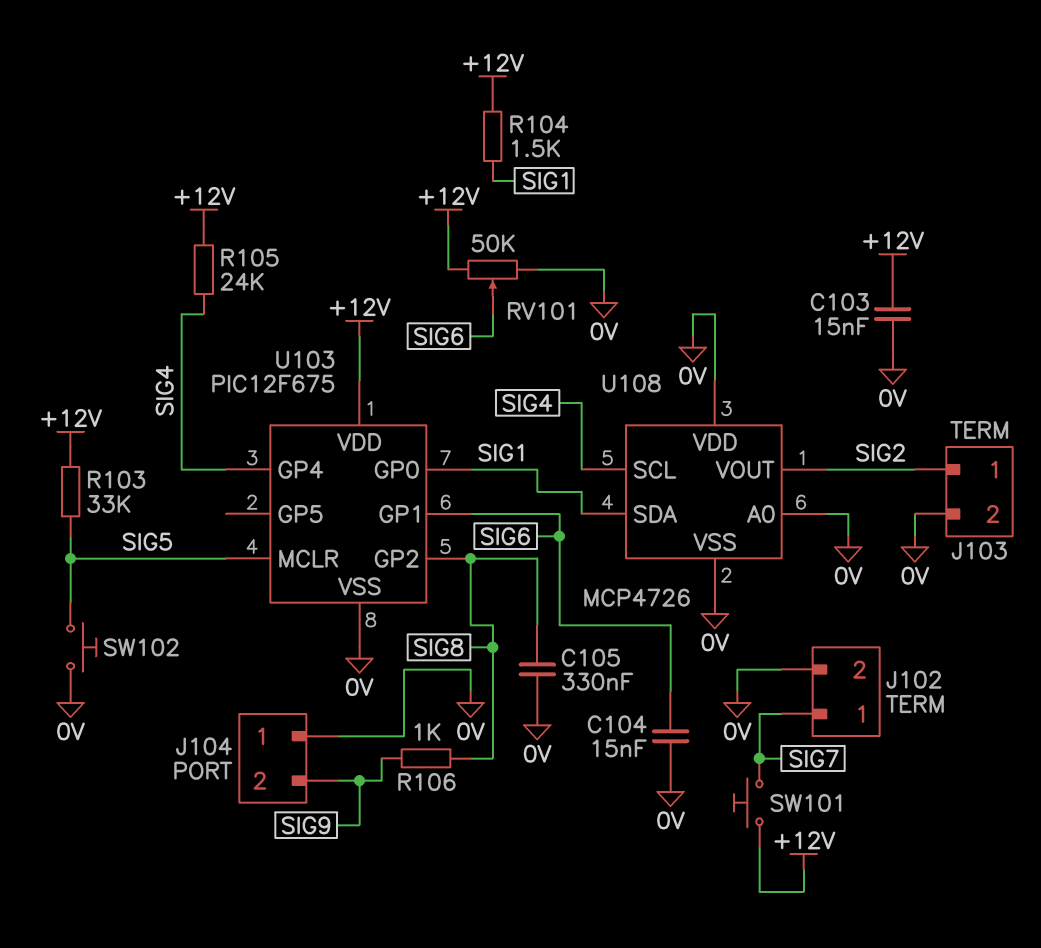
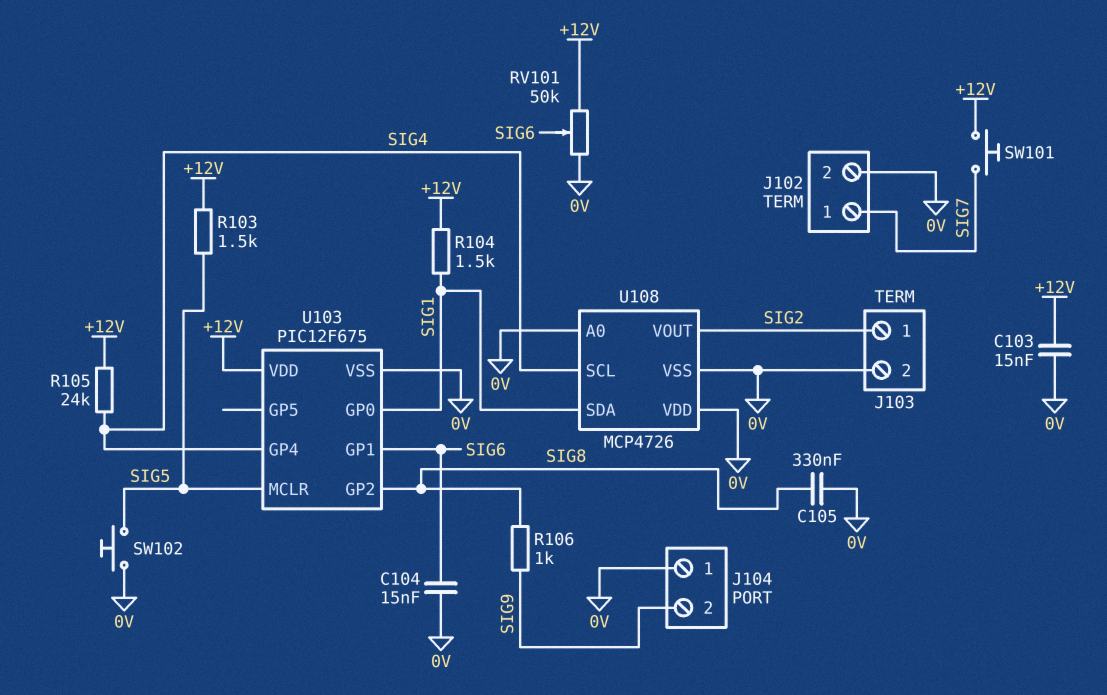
R103: 33k (+12V, SIG5) -> 1.5k (+12V, SIG5)

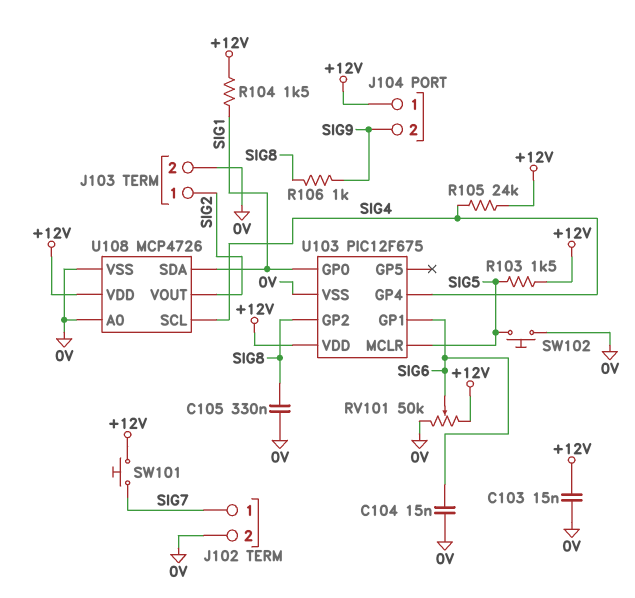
J104 pin 1: 0V -> +12V
U108 pin VDD: 0V -> +12V

